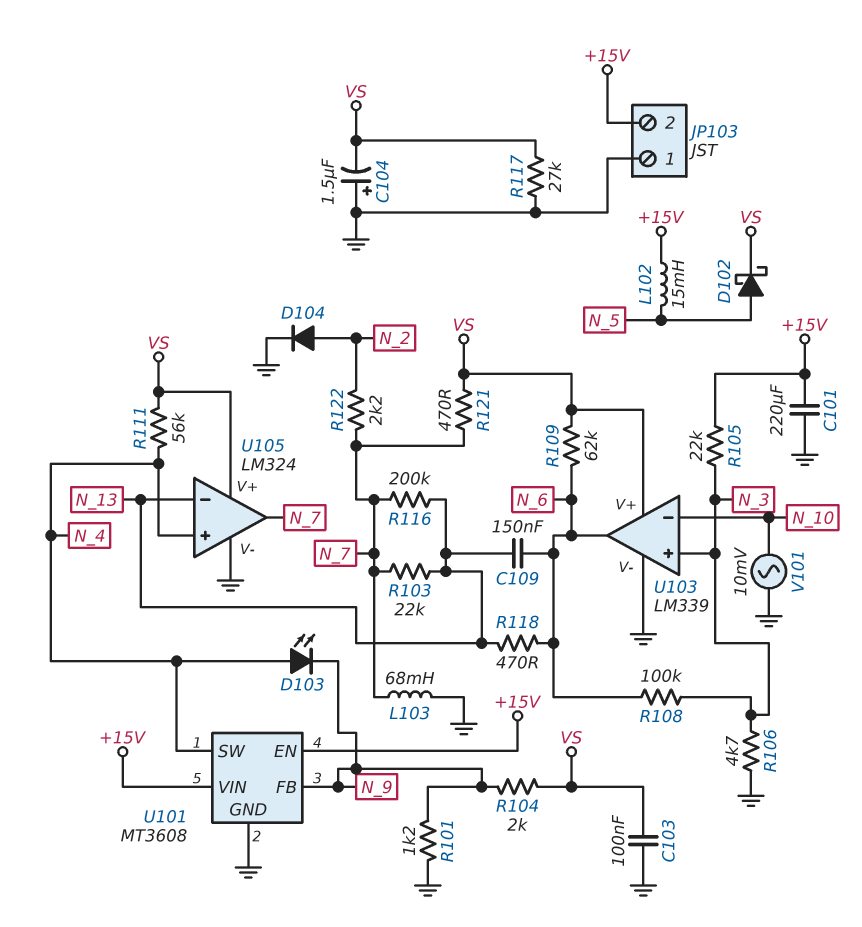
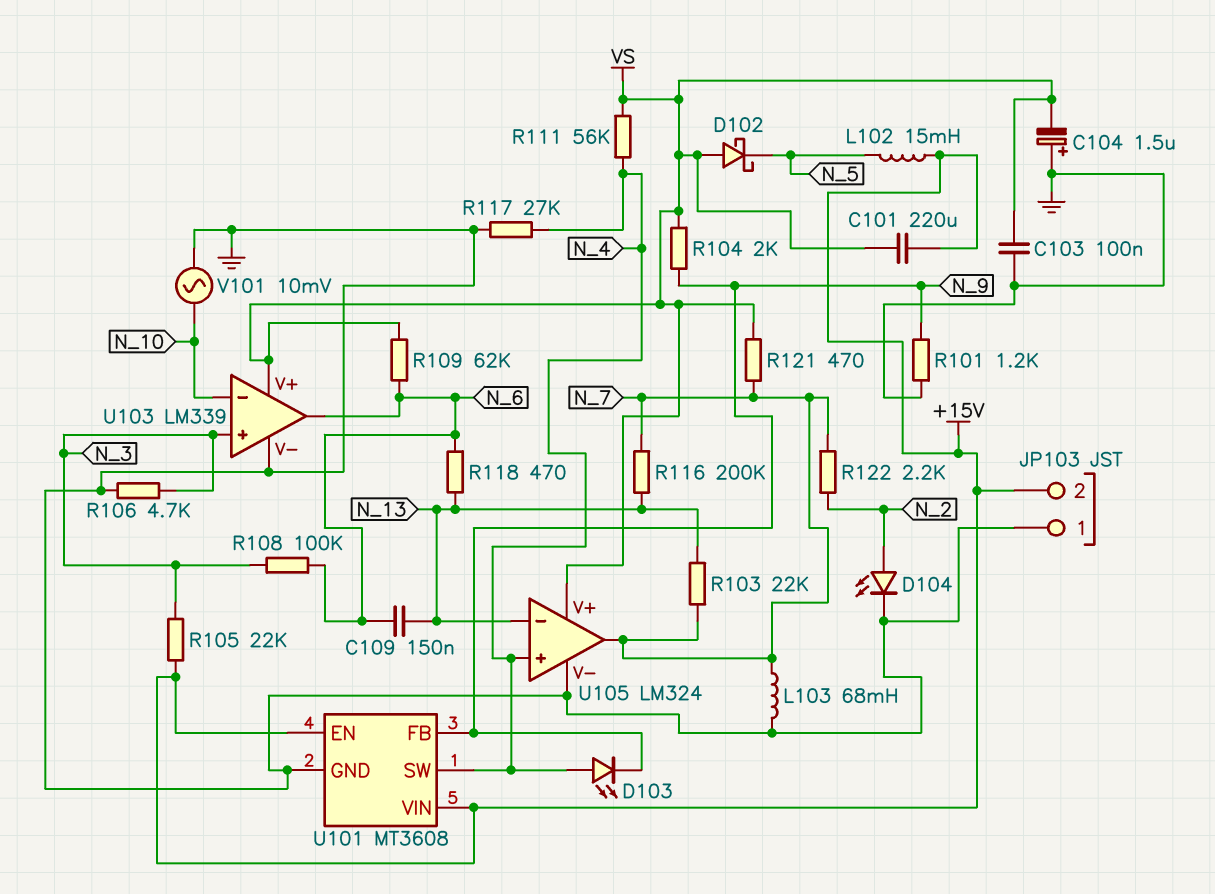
C101: 220uF (+15V, GND) -> 220uF (+15V, VS)
D102: schottky (A N_5, K VS) -> schottky (A VS, K N_5)
D104: diode (A N_2, K GND) -> LED (A N_2, K GND)
R117: 27k (GND, VS) -> 27k (GND, N_4)

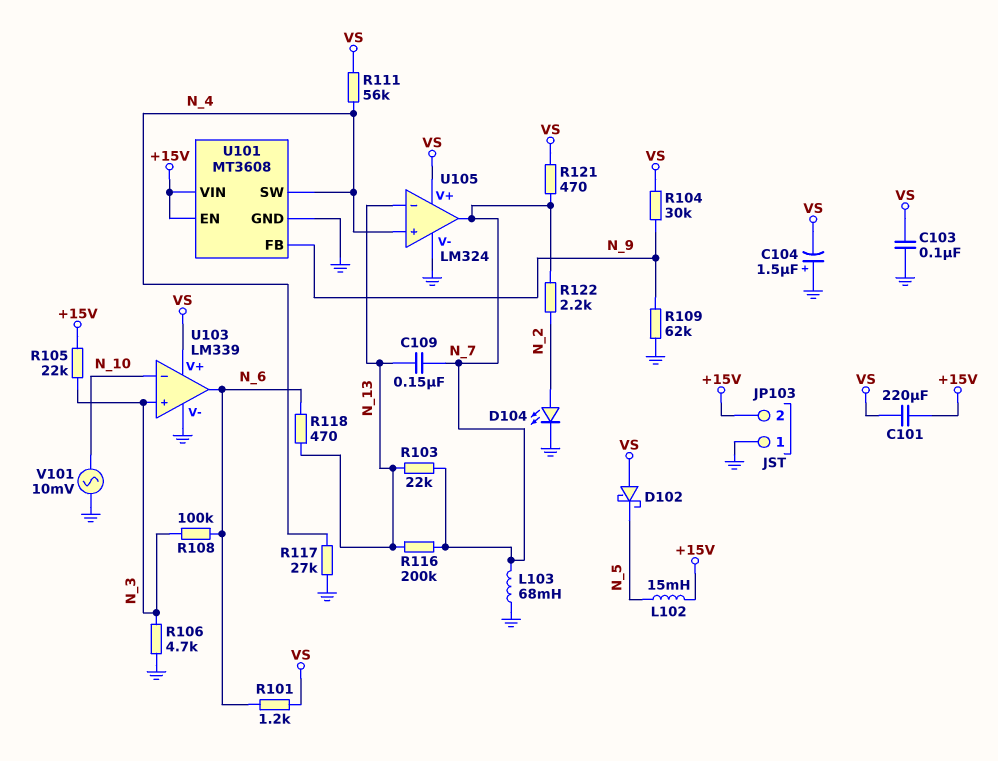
C109: 150nF (N_6, N_13) -> 150nF (N_7, N_13)
D103: LED (A N_4, K N_9) -> none
R101: 1.2k (GND, N_9) -> 1.2k (N_6, VS)
R104: 2k (N_9, VS) -> 30k (N_9, VS)
R109: 62k (N_6, VS) -> 62k (GND, N_9)

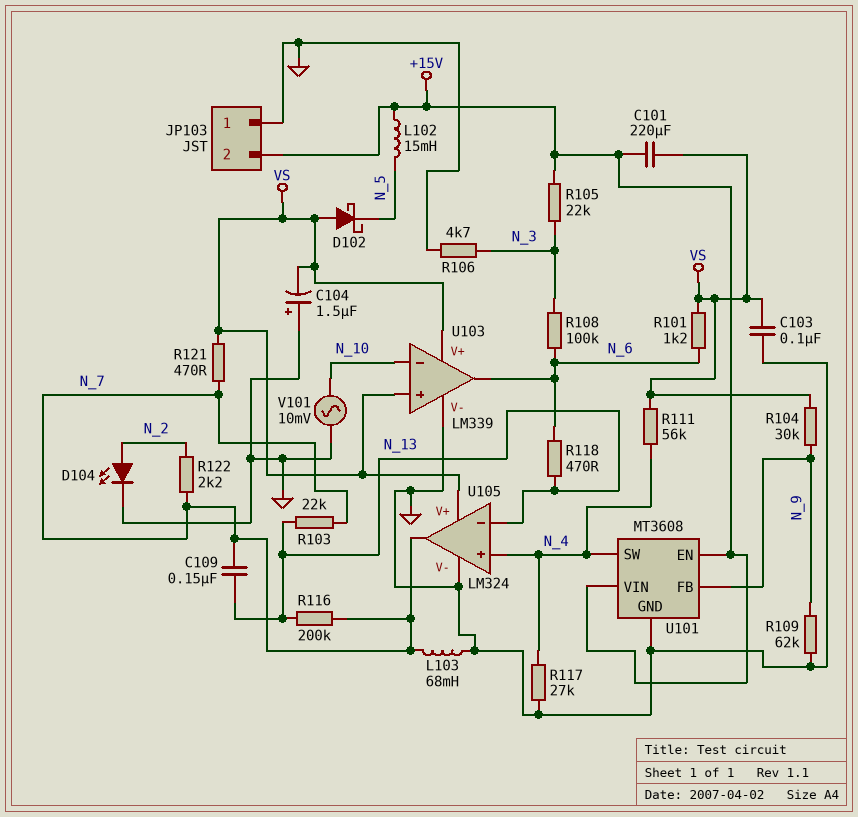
U103 pin in+: N_3 -> VS

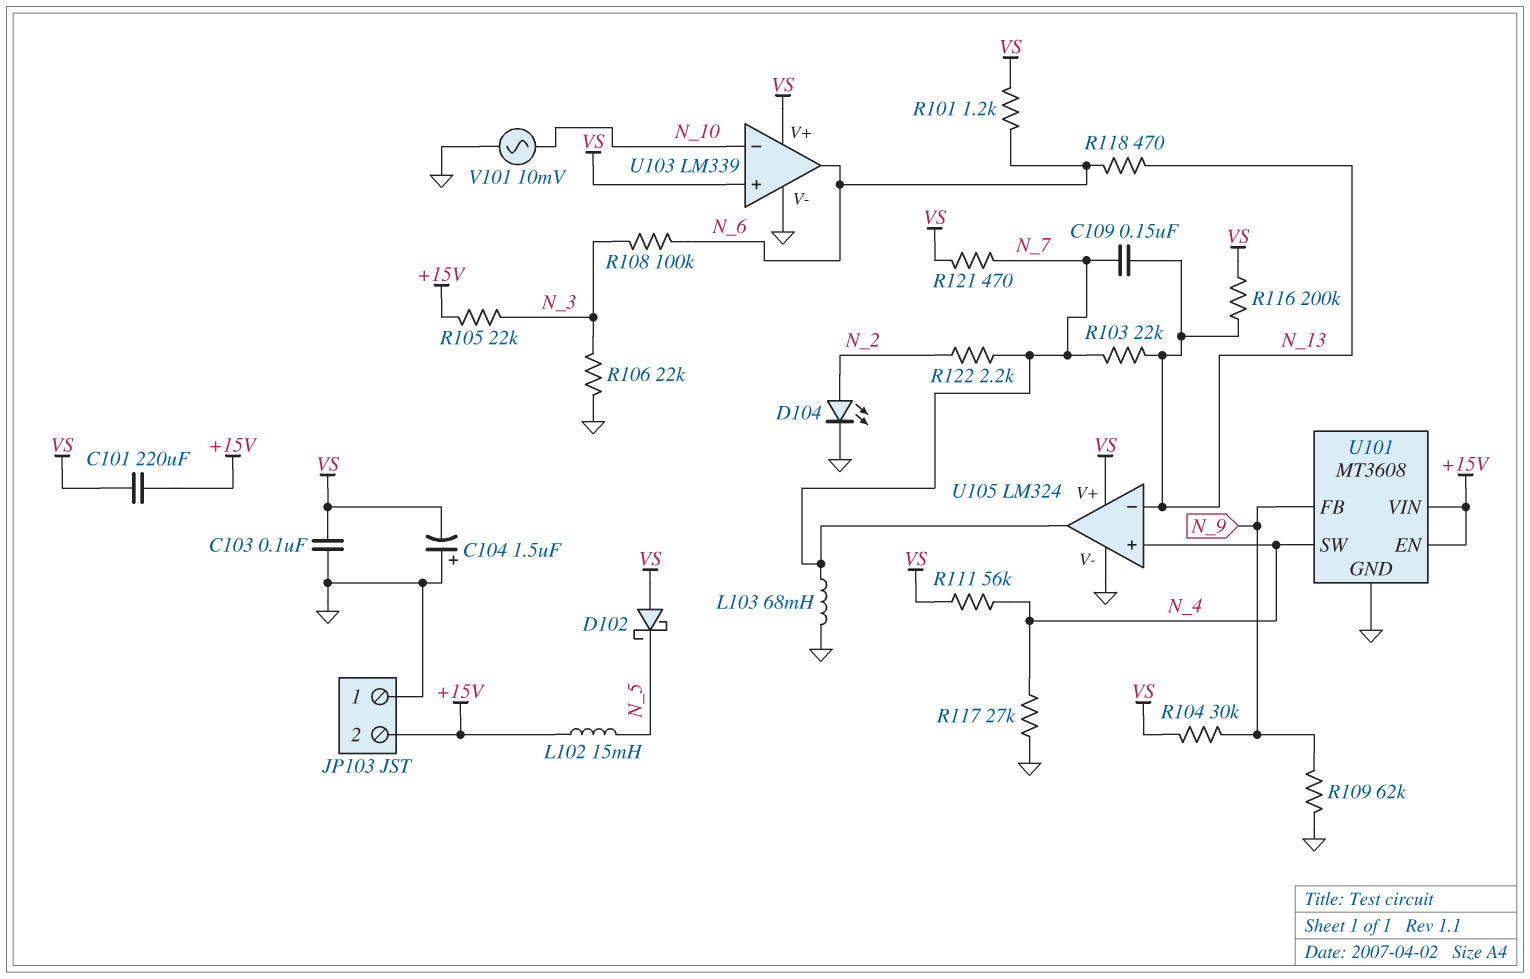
R106: 4.7k (GND, N_3) -> 22k (GND, N_3)
R116: 200k (N_7, N_13) -> 200k (N_13, VS)

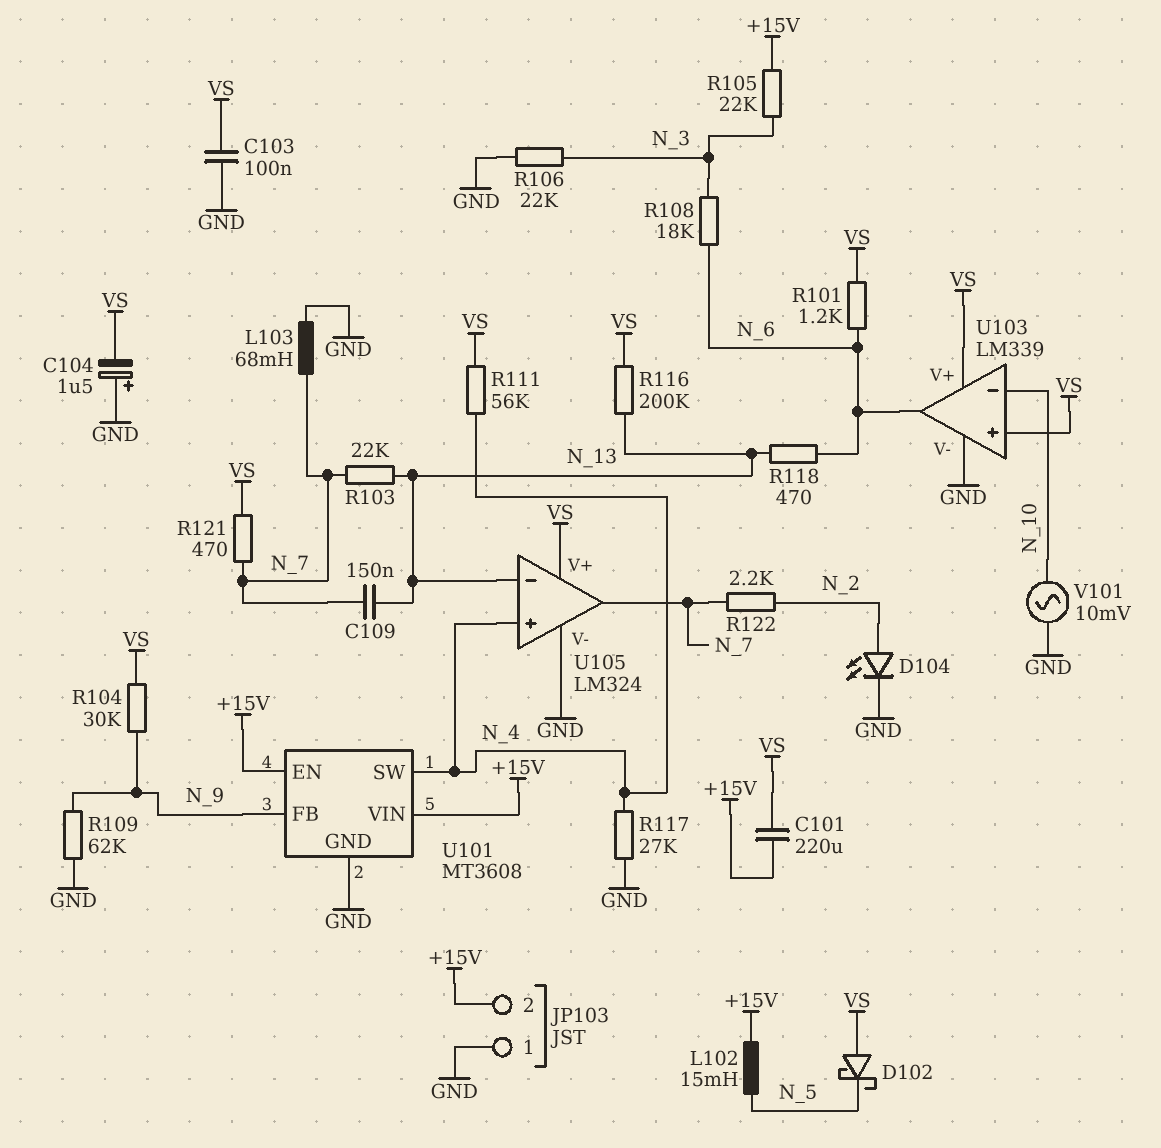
R108: 100k (N_3, N_6) -> 18k (N_3, N_6)

